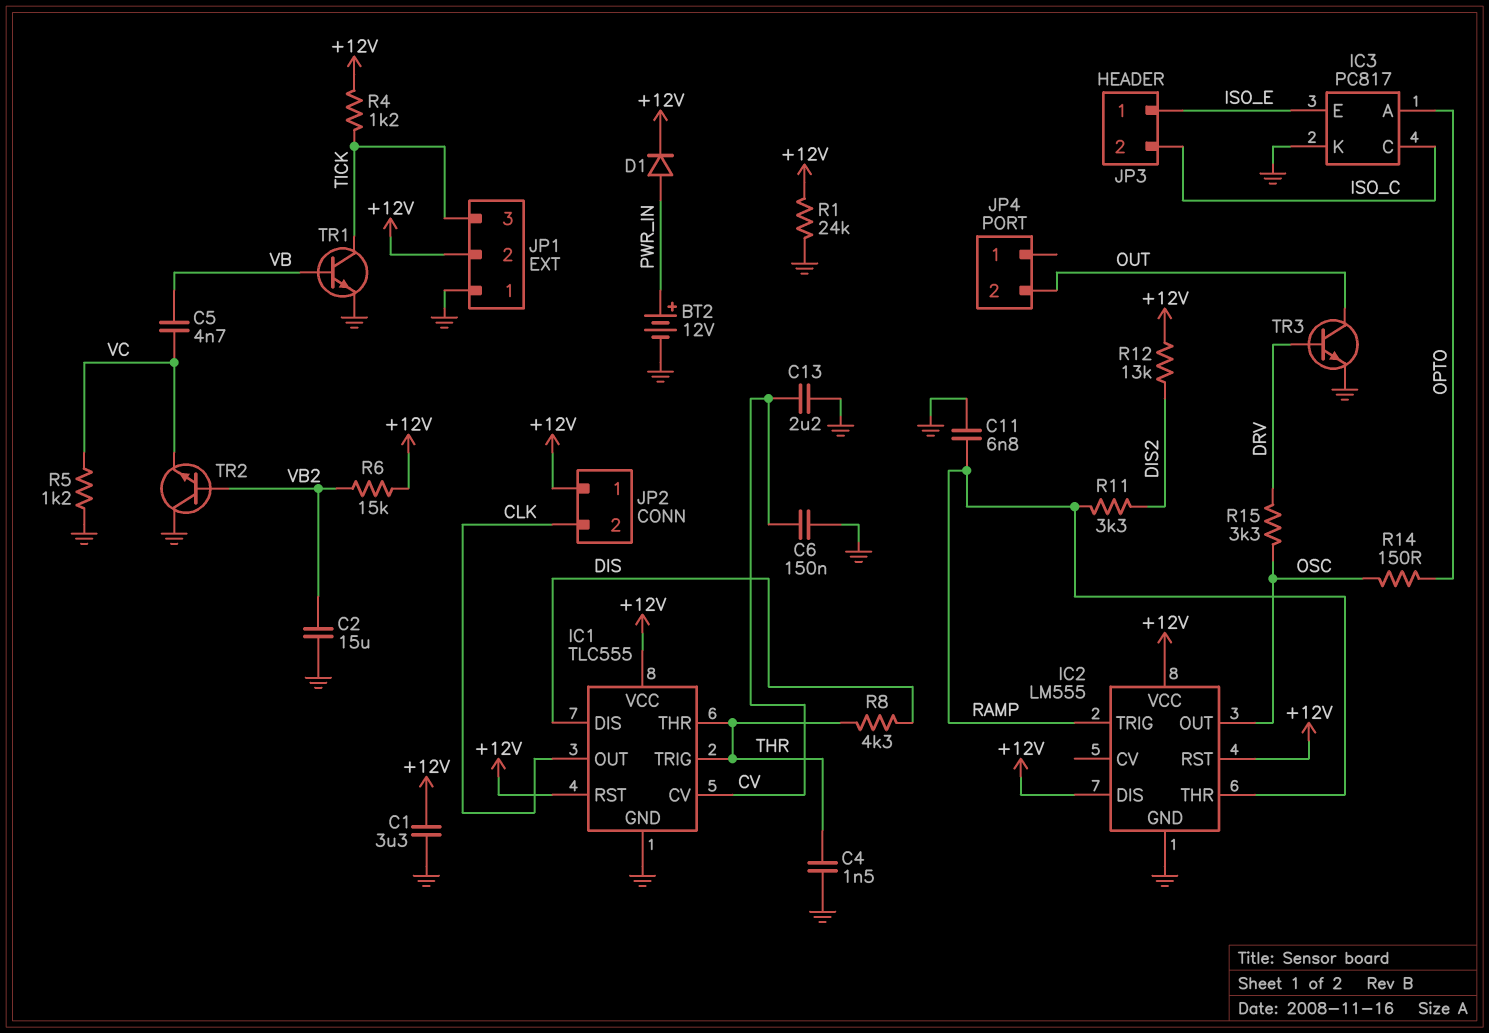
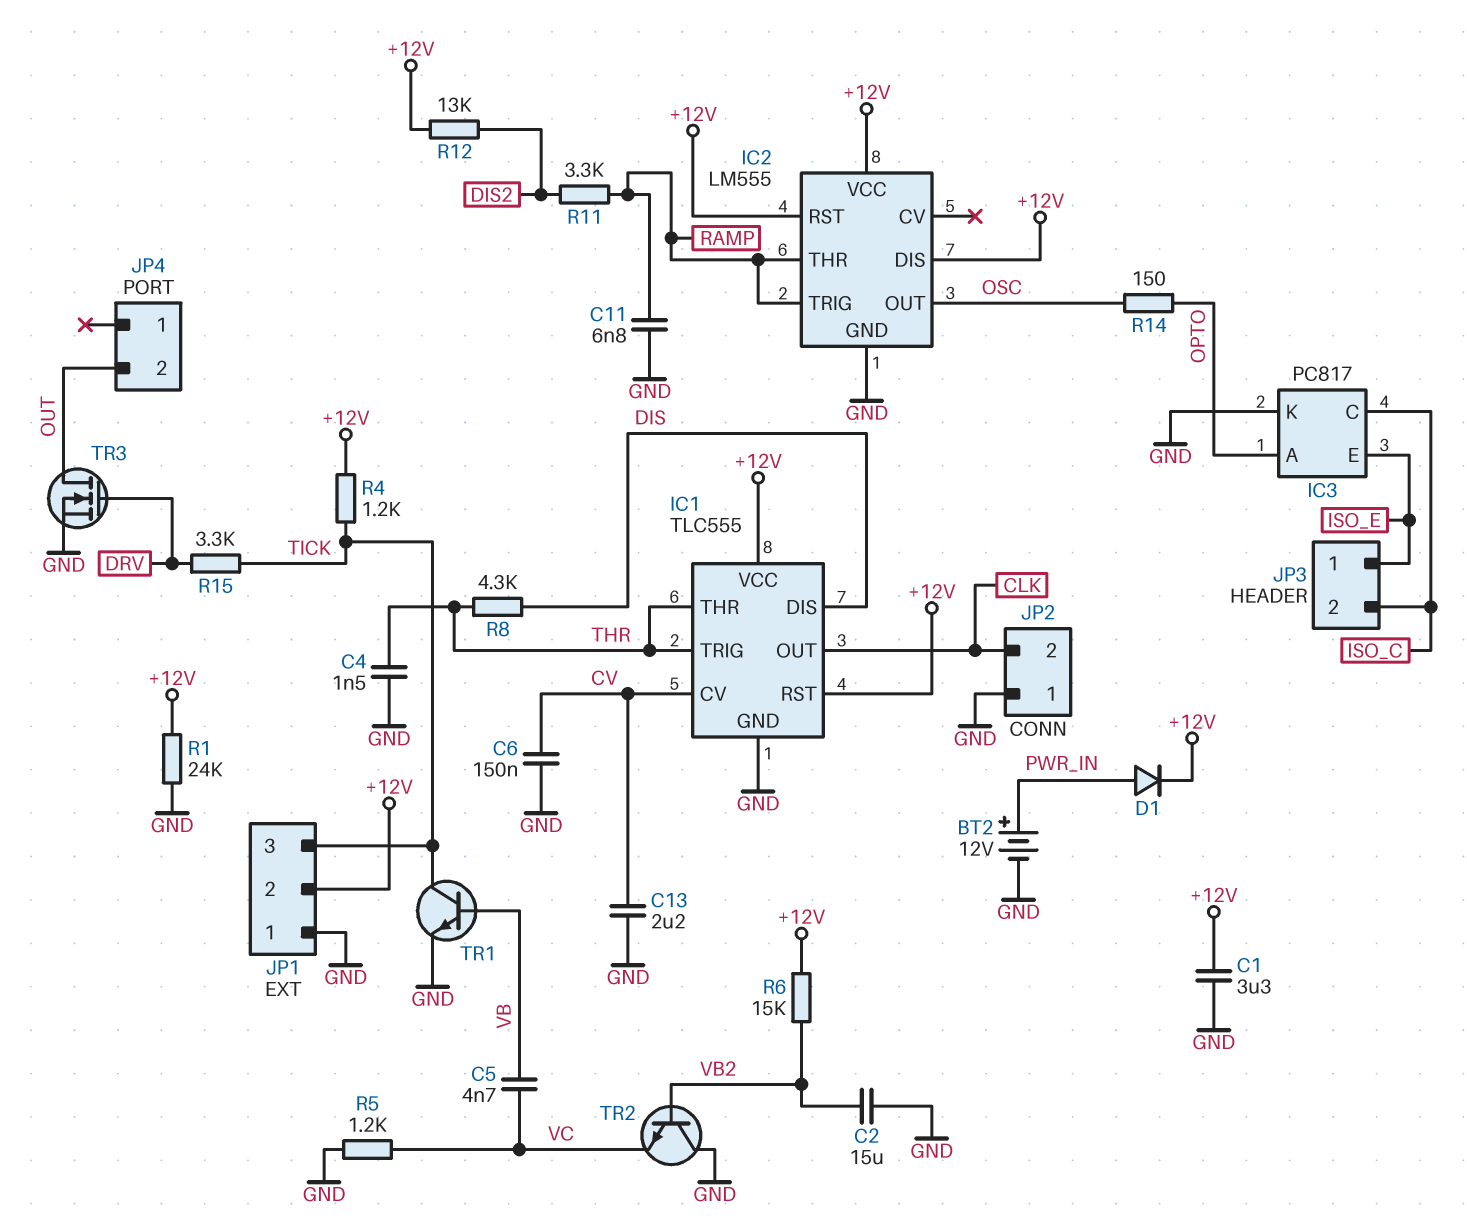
JP2 pin 1: +12V -> GND
R15: 3.3k (DRV, OSC) -> 3.3k (DRV, TICK)
TR3: NPN (B DRV, C OUT, E GND) -> NMOS (G DRV, D OUT, S GND)

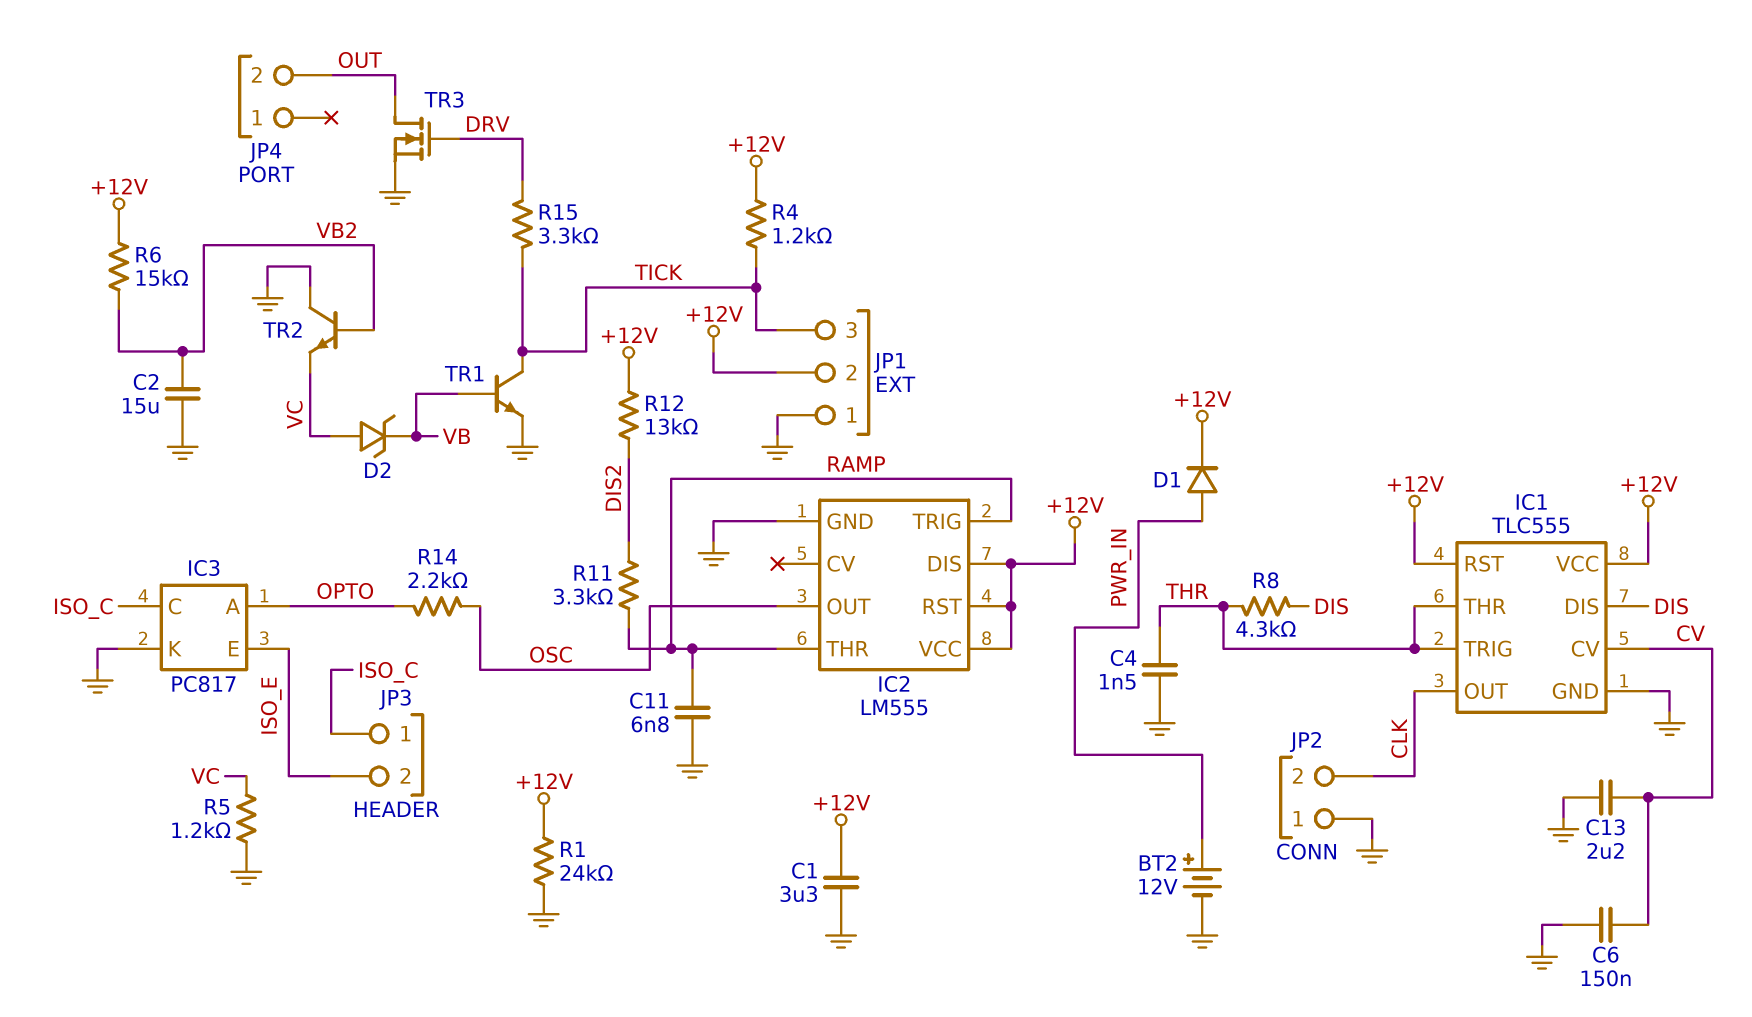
C5: 4.7nF (VB, VC) -> none
D2: none -> zener (A VC, K VB)
JP3 pin 1: ISO_E -> ISO_C
JP3 pin 2: ISO_C -> ISO_E
R14: 150 (OPTO, OSC) -> 2.2k (OPTO, OSC)

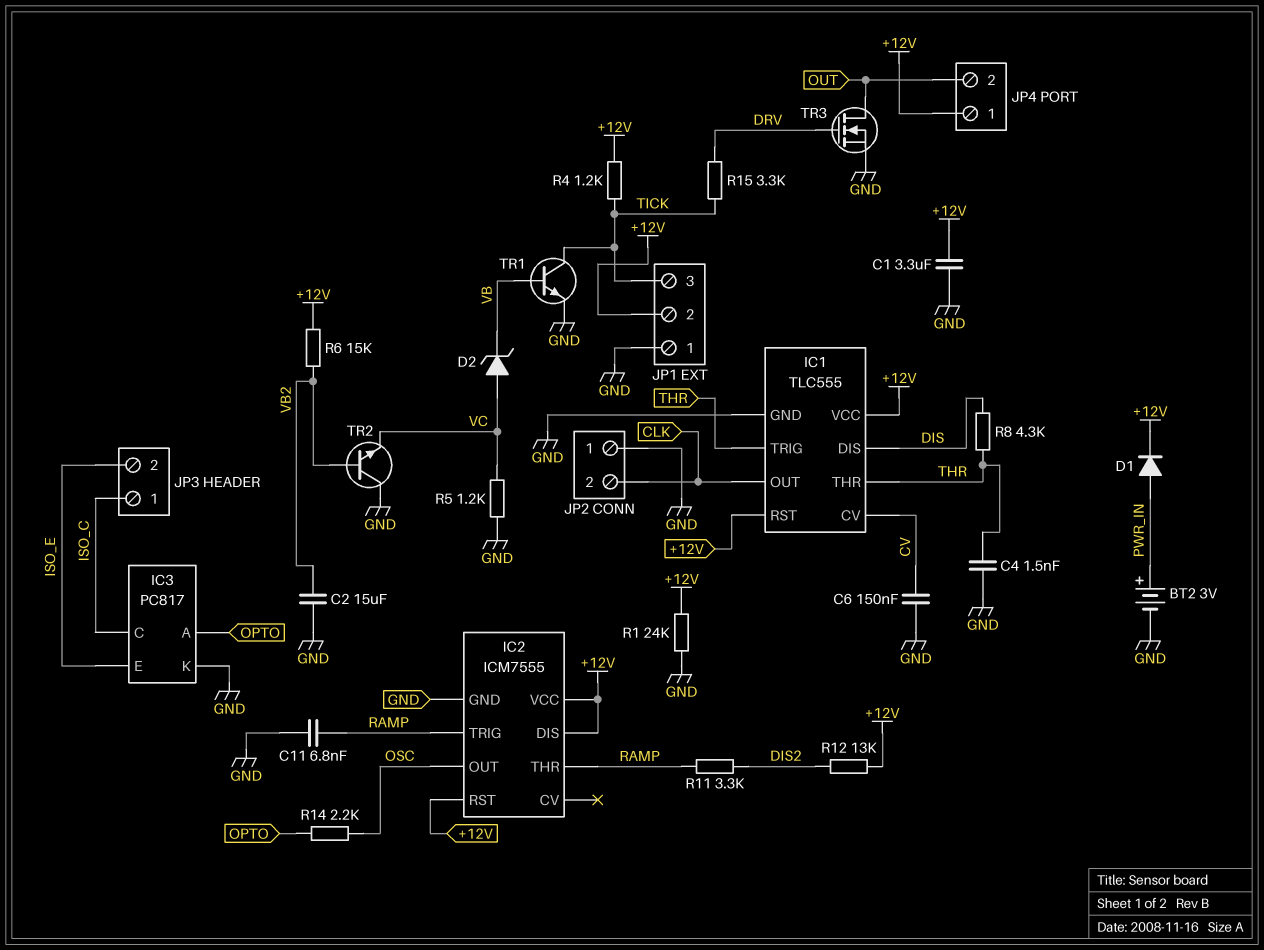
BT2: 12V (plus PWR_IN, minus GND) -> 3V (plus PWR_IN, minus GND)
C13: 2.2uF (CV, GND) -> none
IC2: LM555 -> ICM7555
JP4 pin 1: none -> +12V

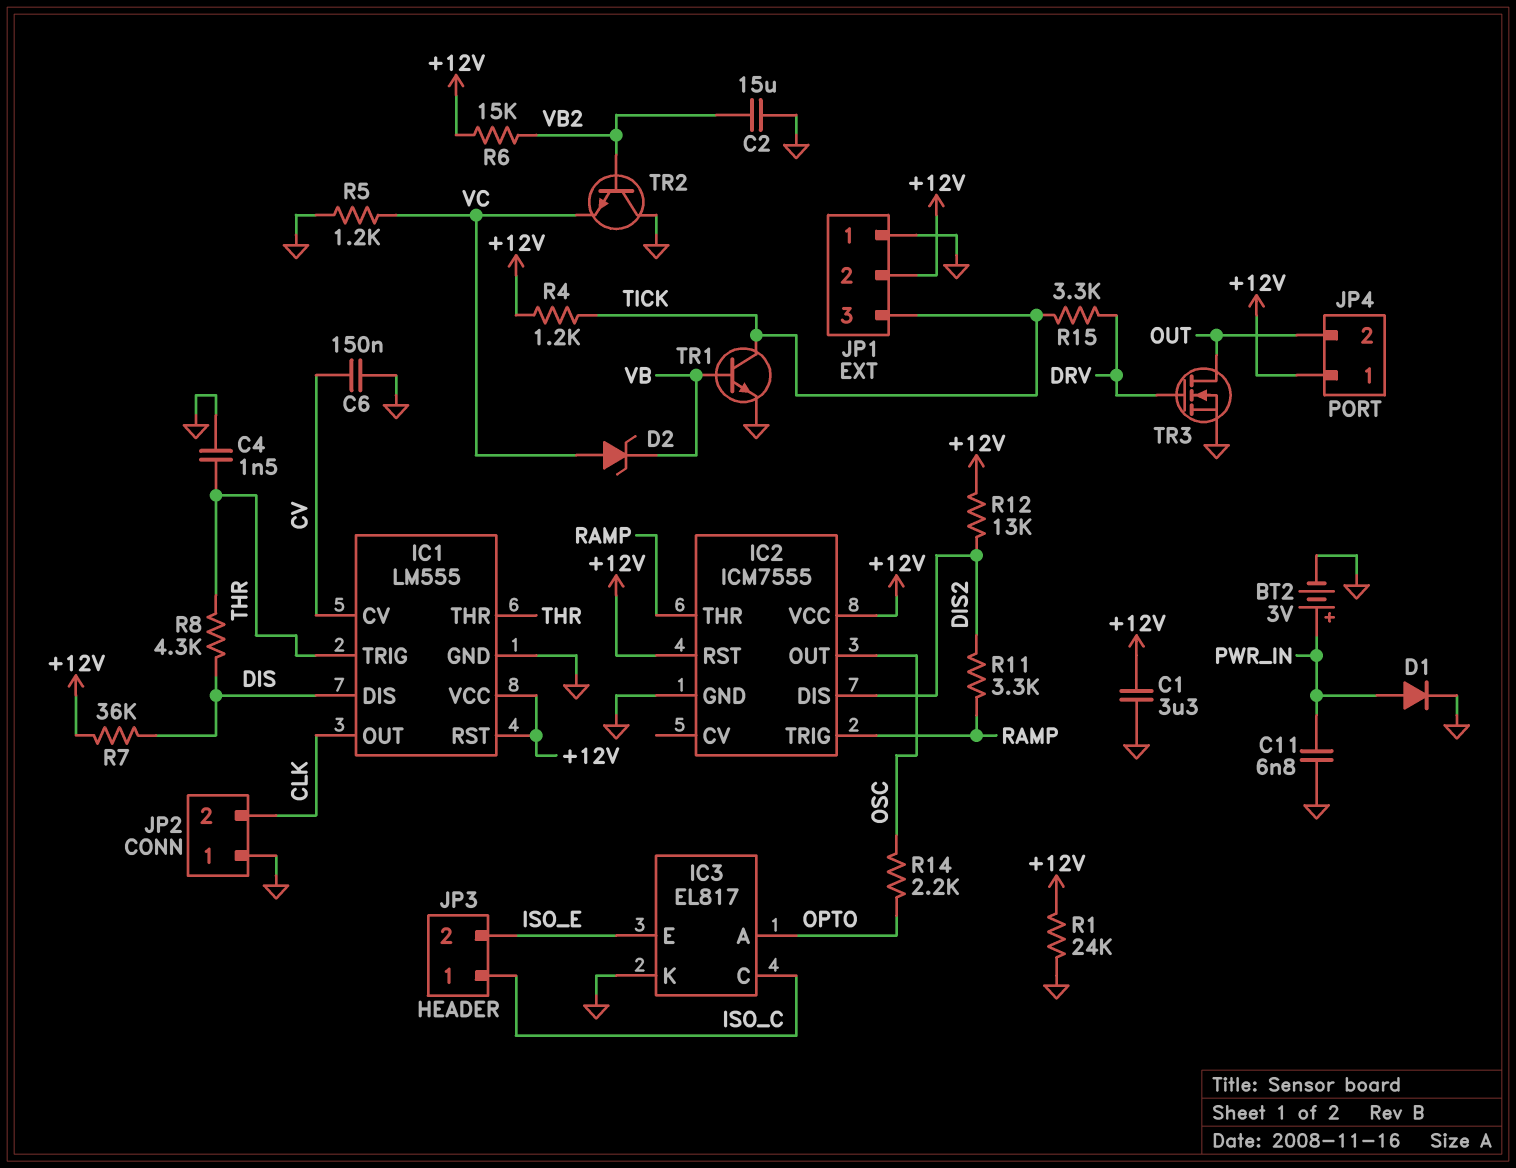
C11: 6.8nF (GND, RAMP) -> 6.8nF (GND, PWR_IN)
D1: diode (A PWR_IN, K +12V) -> diode (A PWR_IN, K GND)
IC1: TLC555 -> LM555
IC2 pin DIS: +12V -> DIS2
IC3: PC817 -> EL817
R7: none -> 36k (+12V, DIS)

